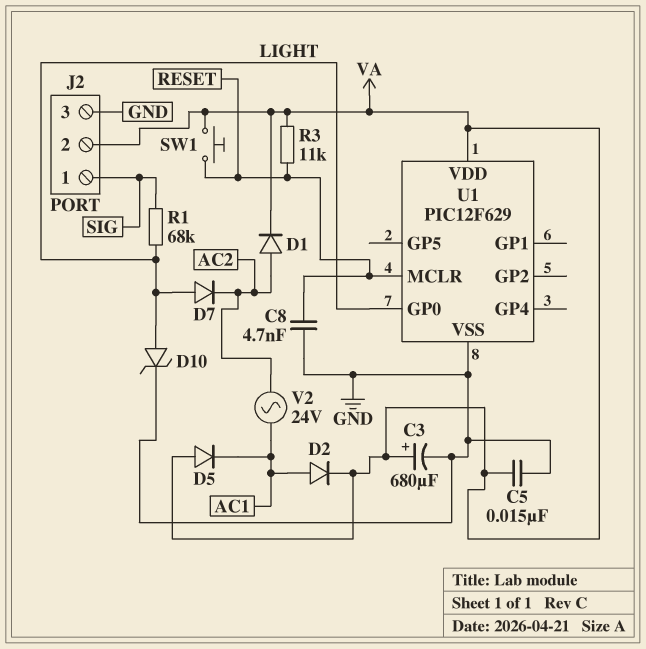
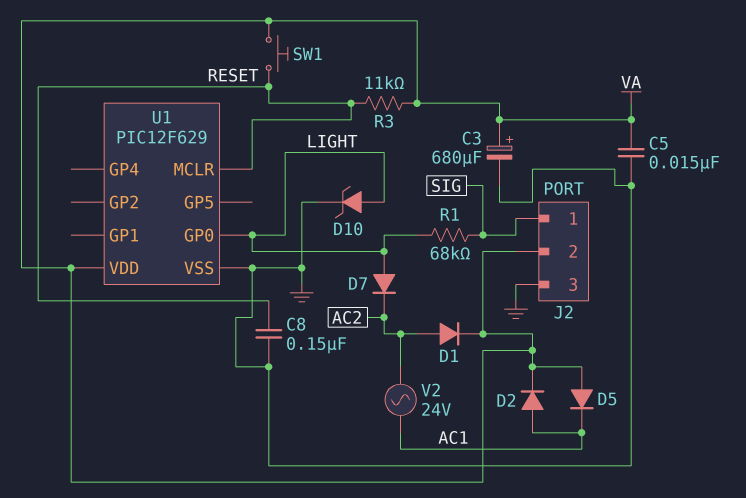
C8: 4.7nF (GND, RESET) -> 150nF (GND, RESET)

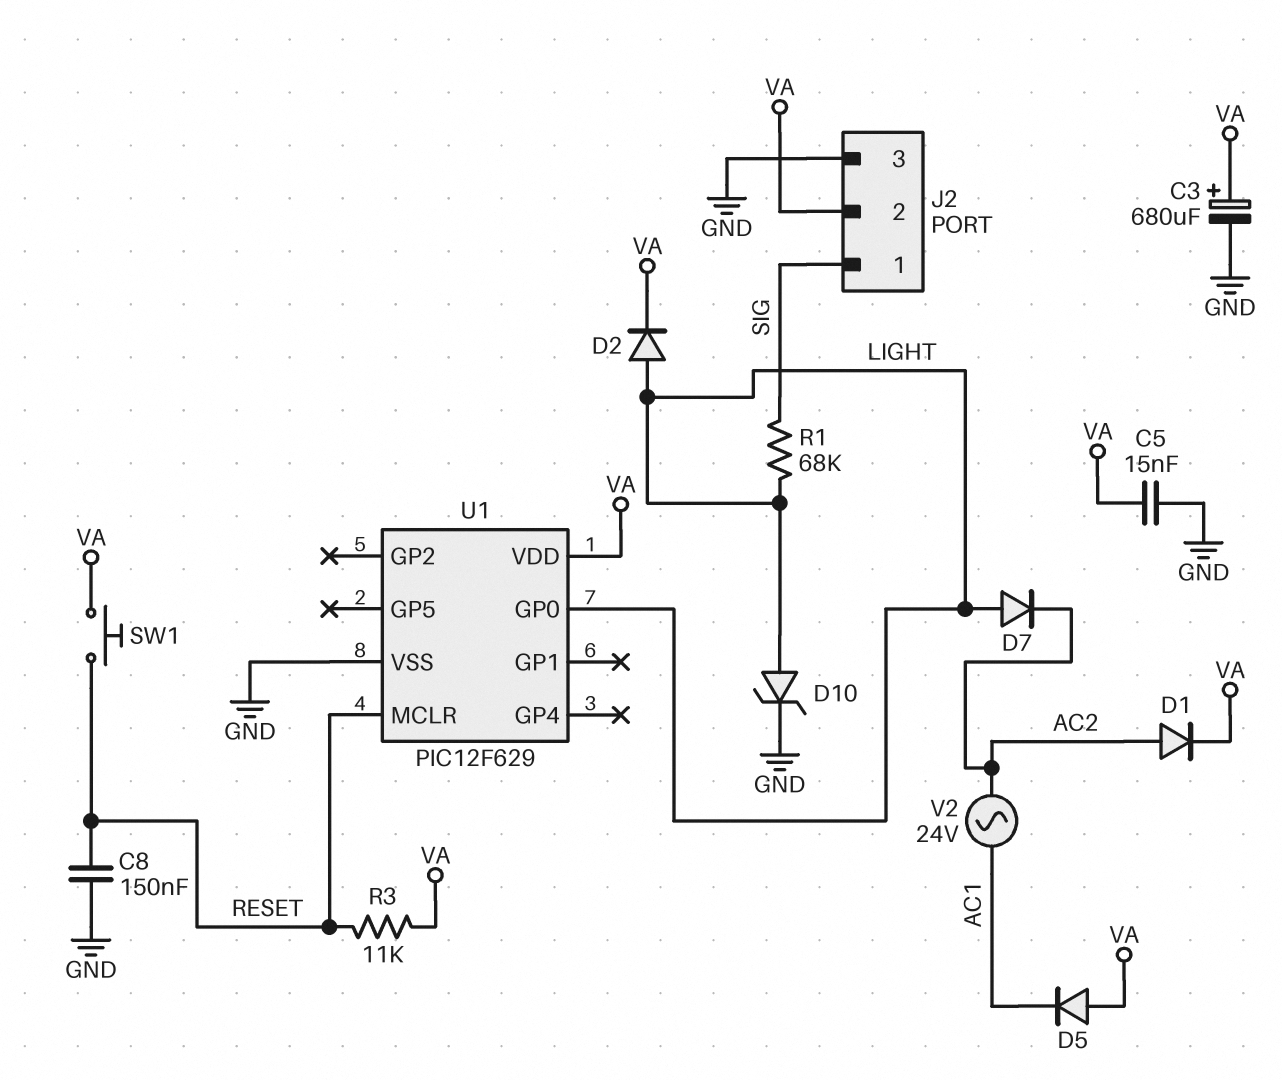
D2: diode (A AC1, K VA) -> diode (A LIGHT, K VA)

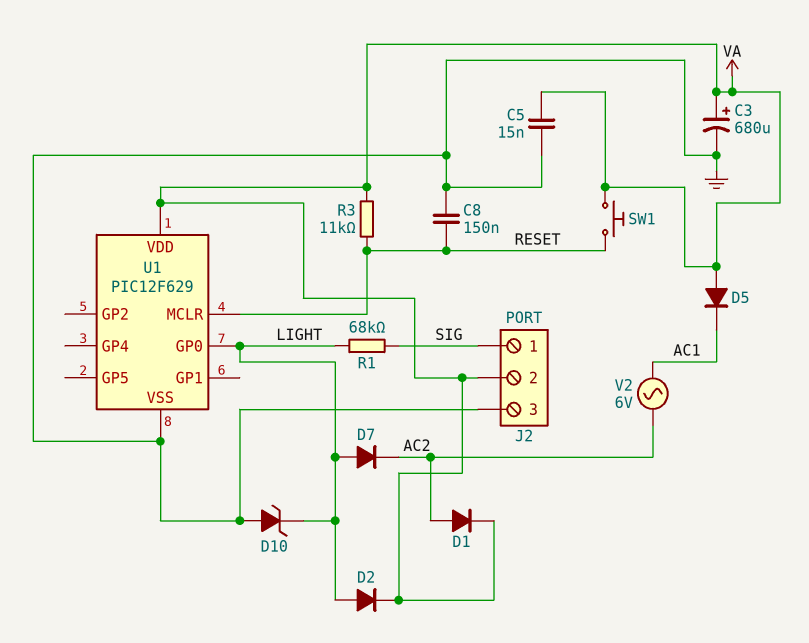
D10: zener (A LIGHT, K GND) -> zener (A GND, K LIGHT)
V2: AC 24V (AC1, AC2) -> AC 6V (AC1, AC2)

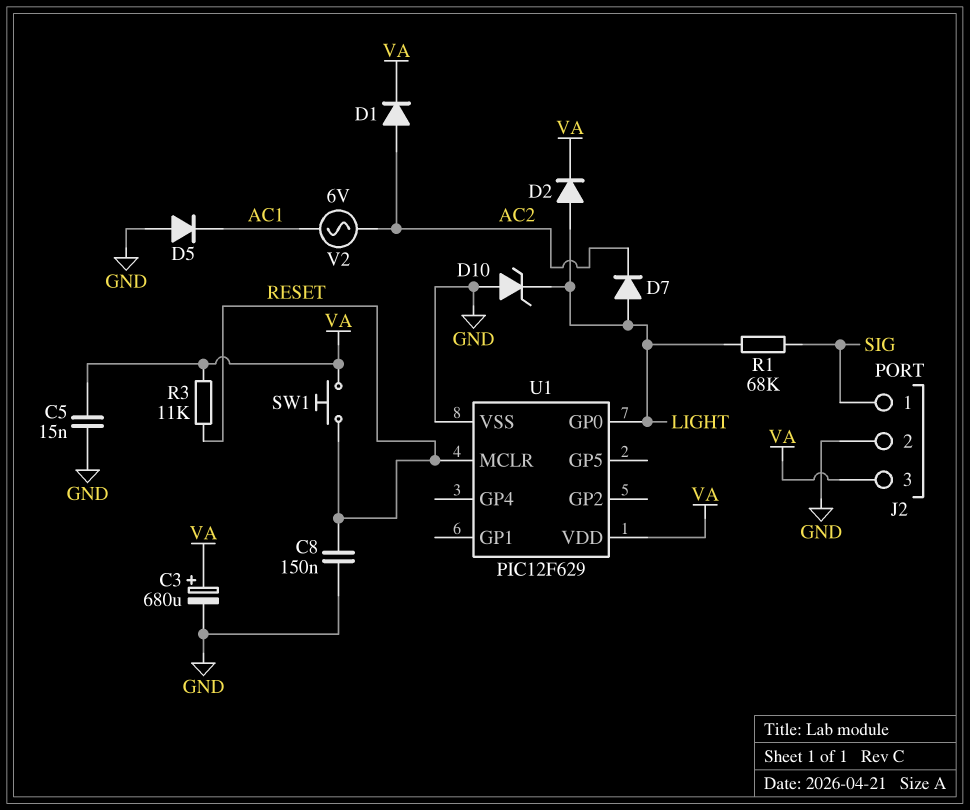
D5: diode (A VA, K AC1) -> diode (A GND, K AC1)
J2 pin 2: VA -> GND
J2 pin 3: GND -> VA

